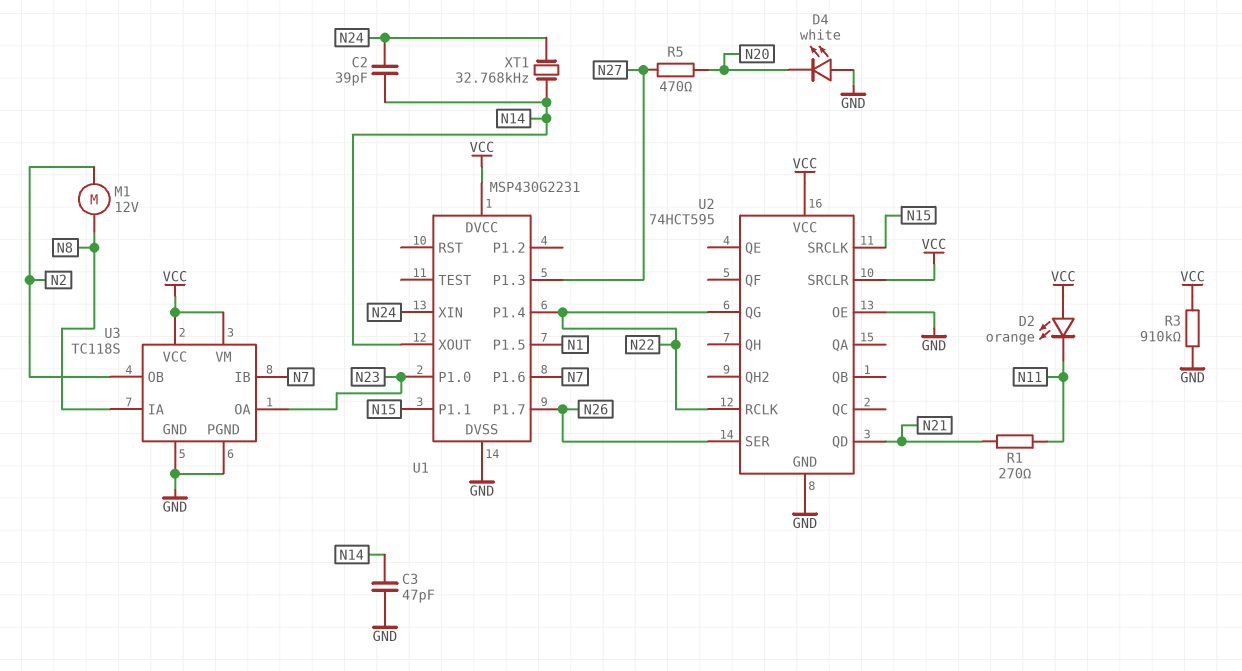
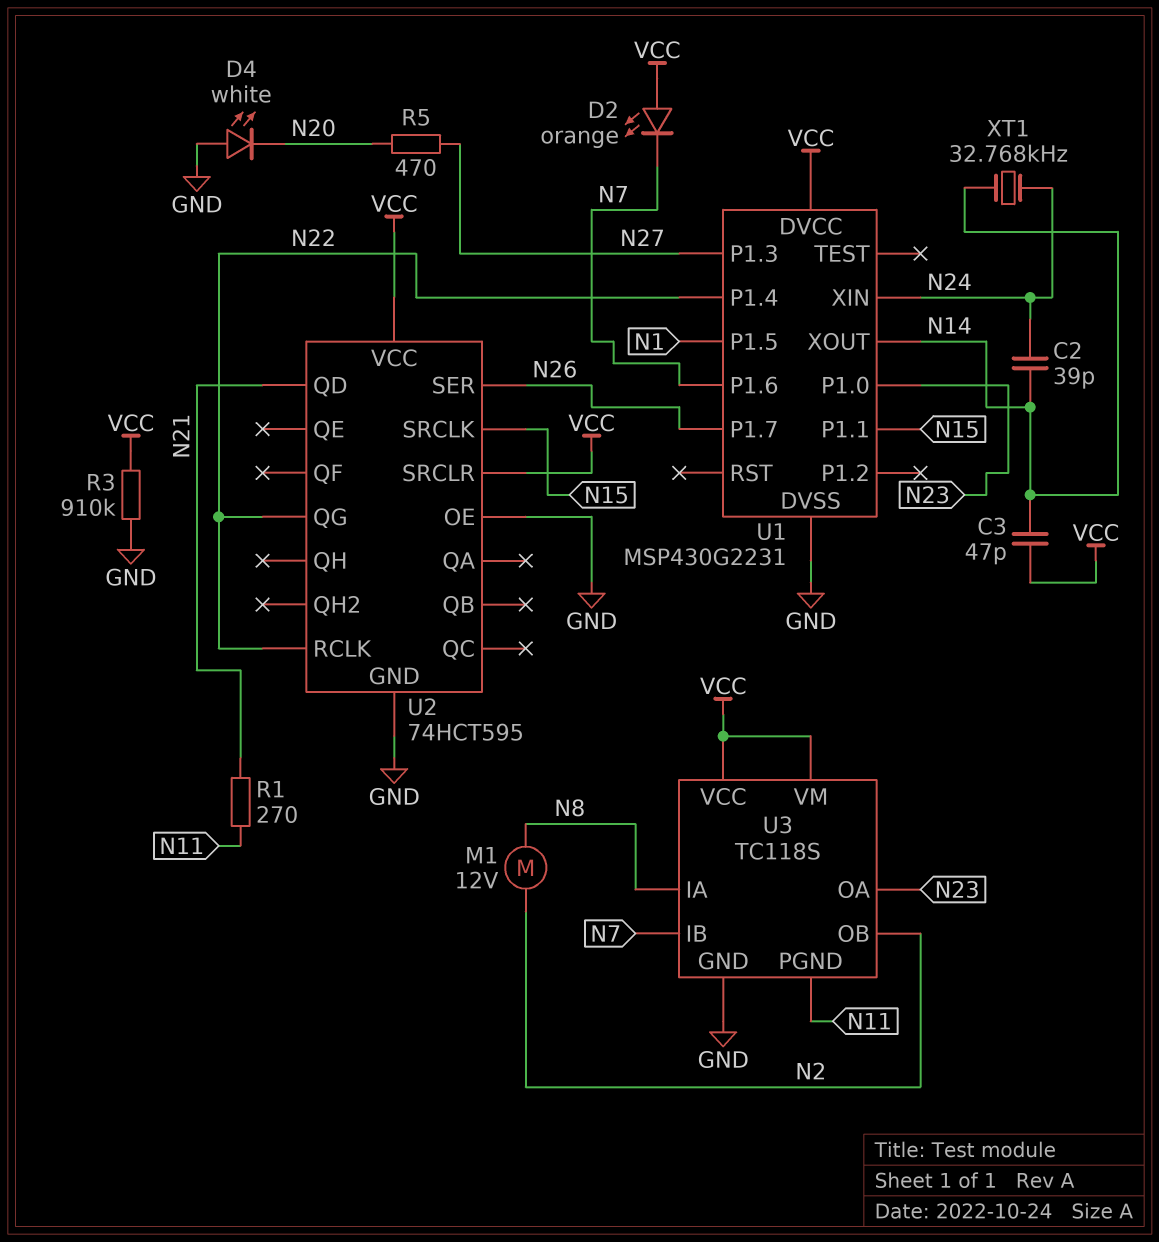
C3: 47pF (GND, N14) -> 47pF (N14, VCC)
D2: LED orange (A VCC, K N11) -> LED orange (A VCC, K N7)
U3 pin PGND: GND -> N11

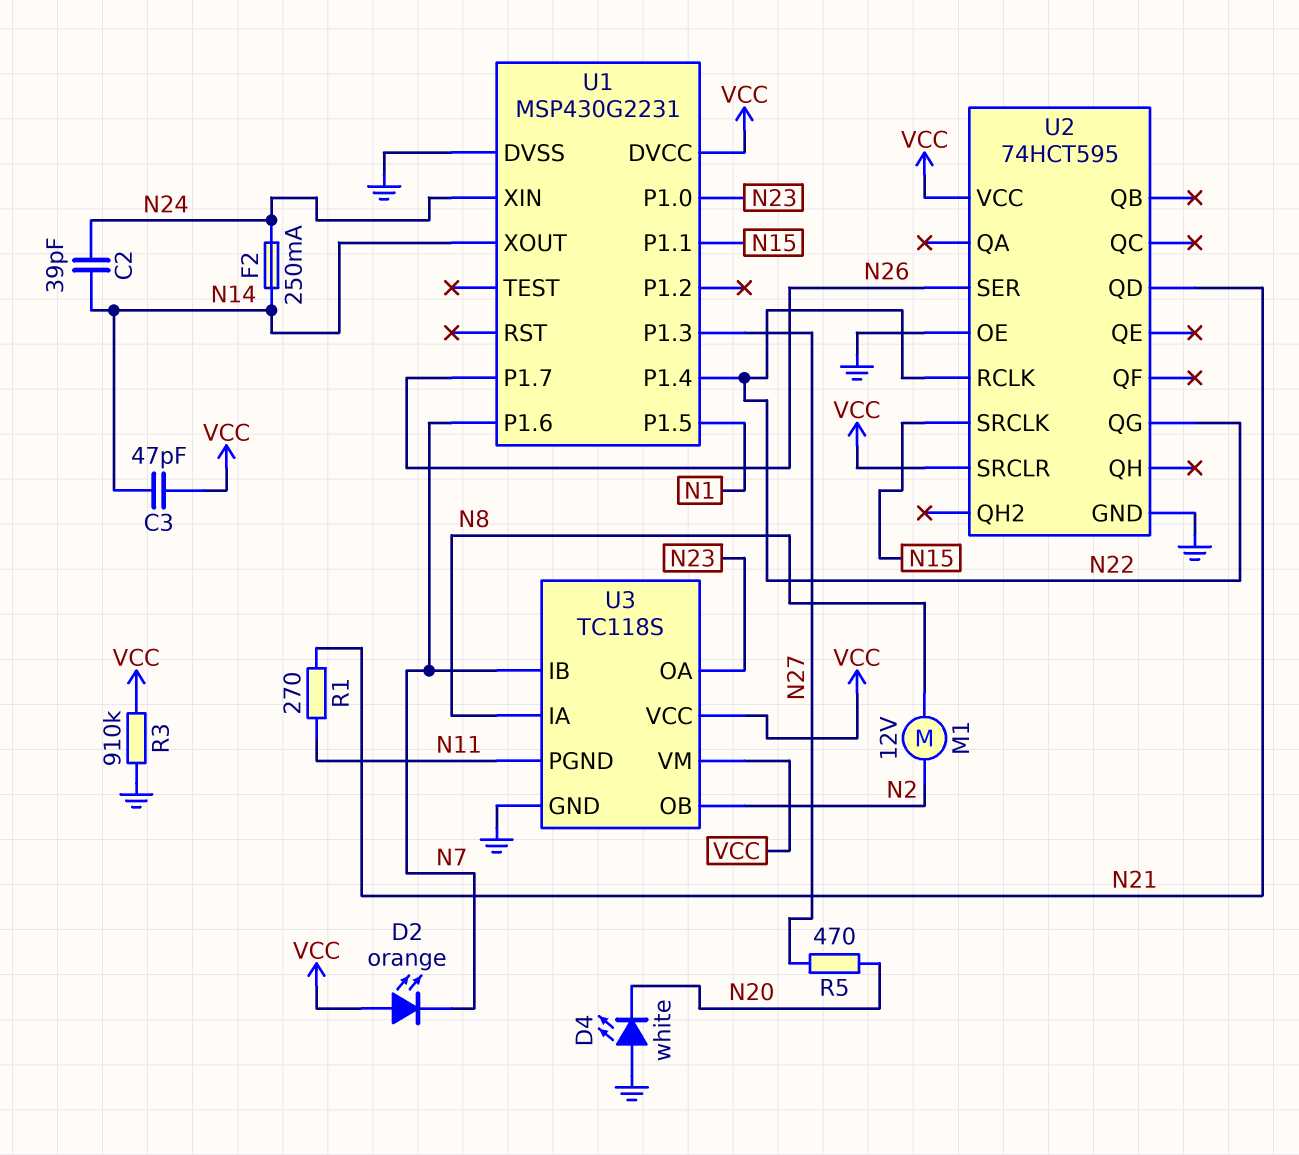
F2: none -> 250mA (N14, N24)
XT1: 32.768kHz (N14, N24) -> none

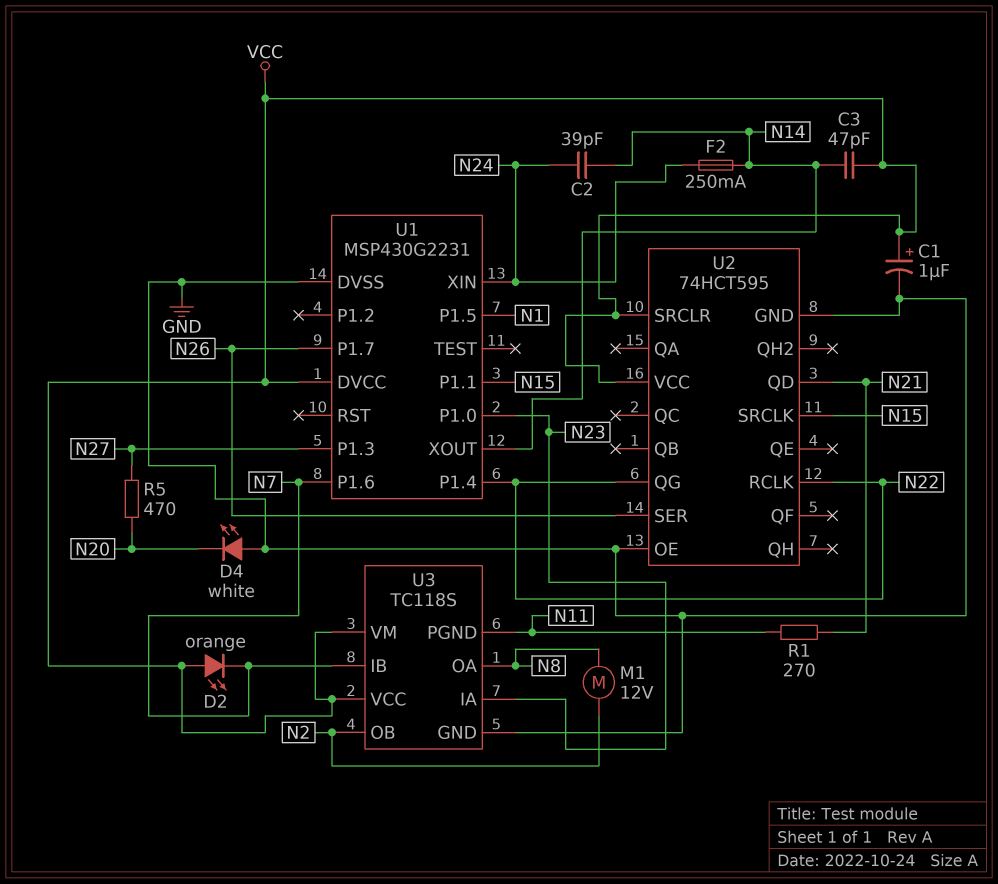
C1: none -> 1uF (plus VCC, minus GND)
R3: 910k (GND, VCC) -> none
U3 pin IA: N8 -> N23
U3 pin OA: N23 -> N8

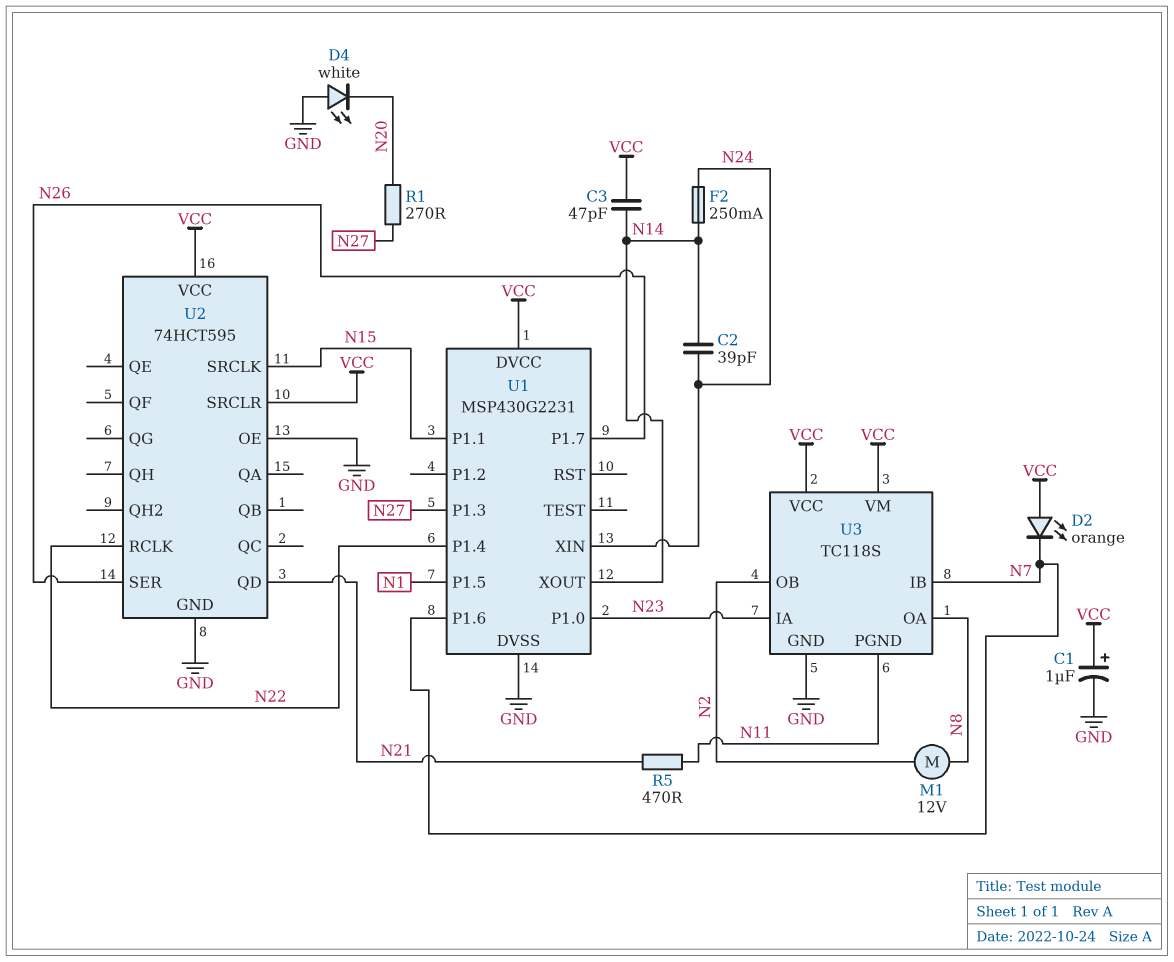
R1: 270 (N11, N21) -> 270 (N20, N27)
R5: 470 (N20, N27) -> 470 (N11, N21)
U2 pin QG: N22 -> none

